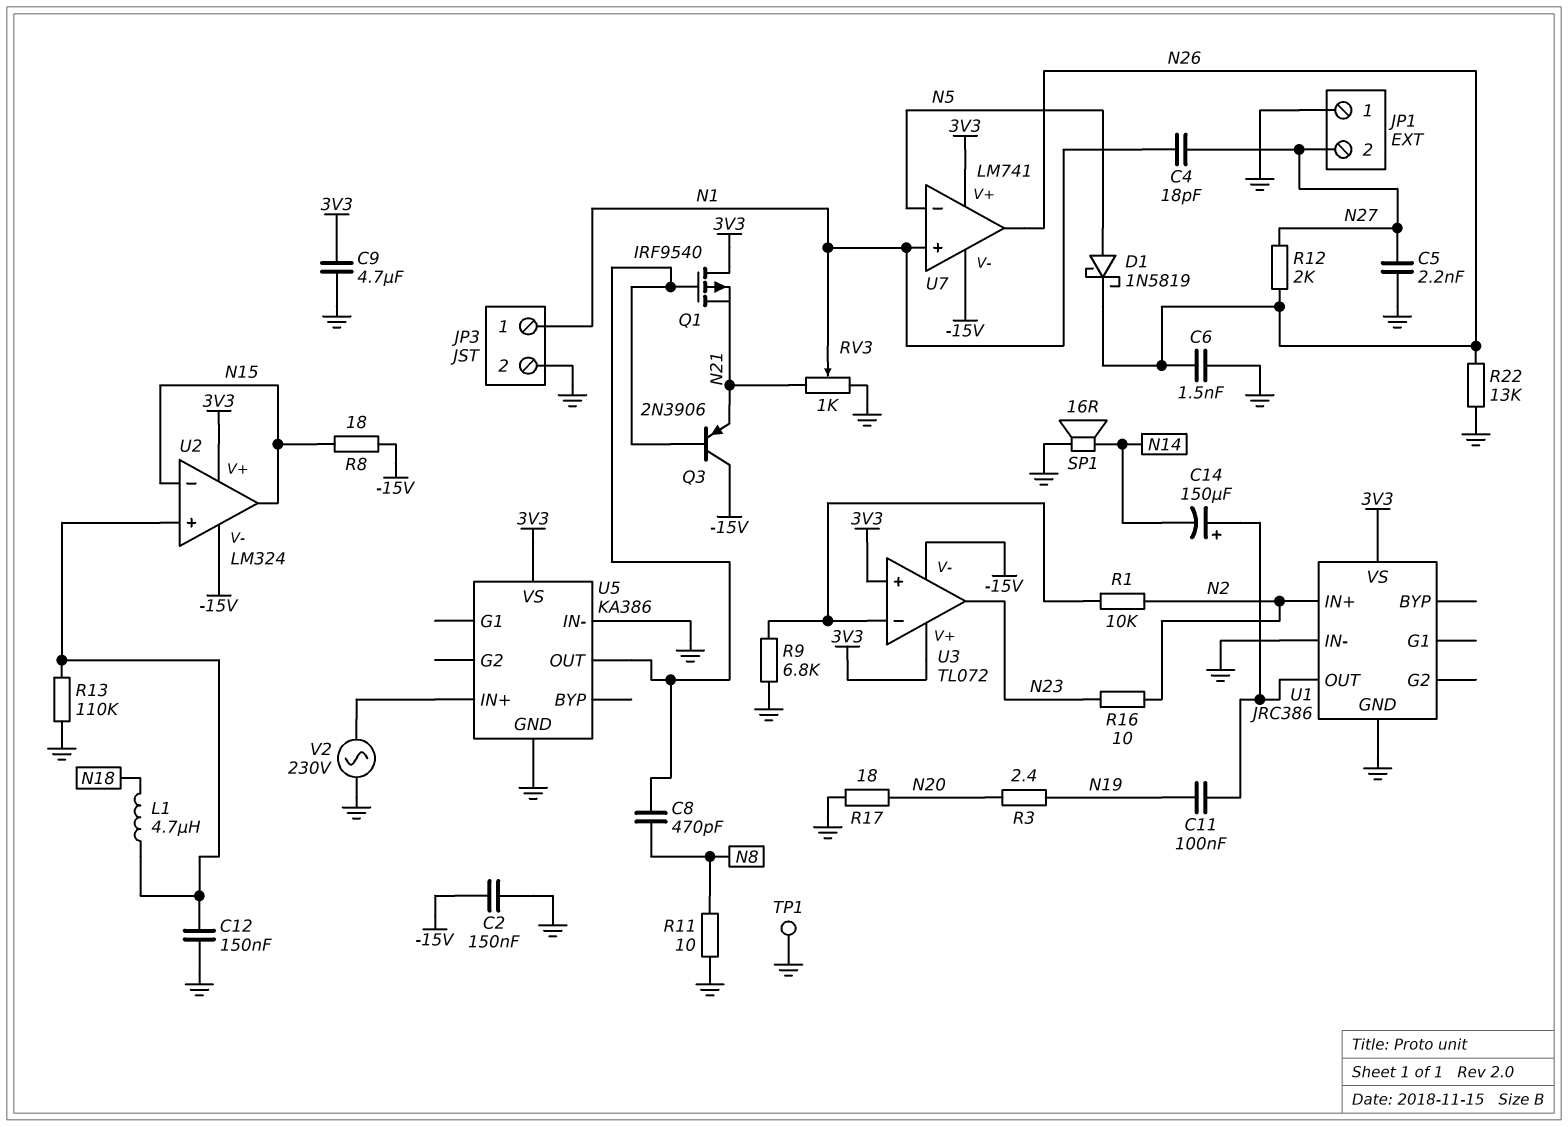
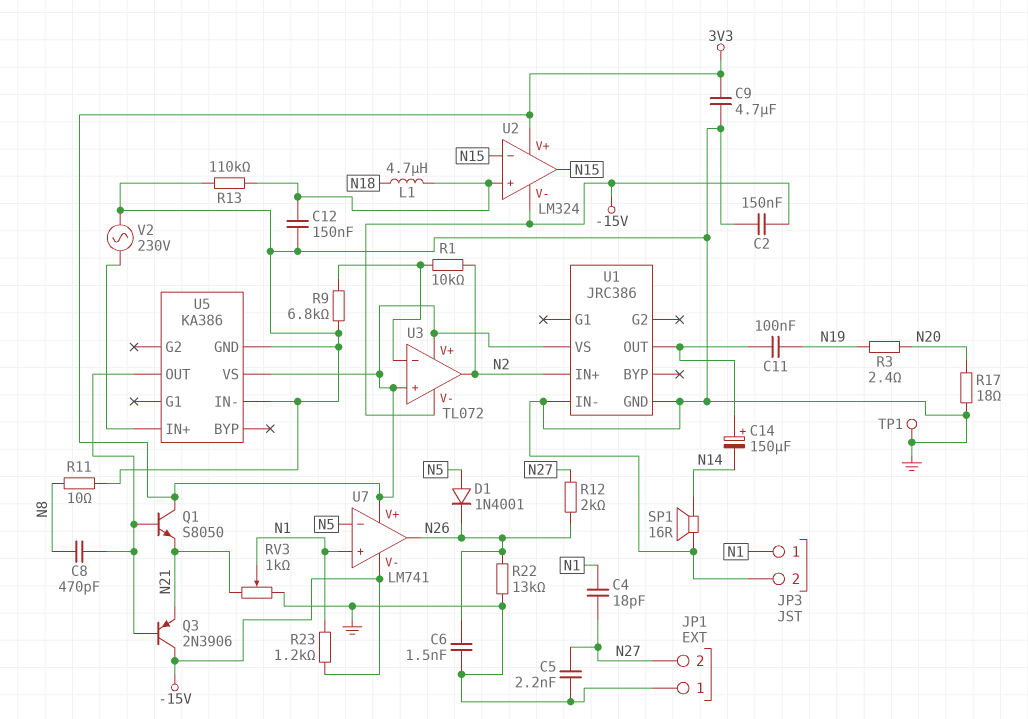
D1: schottky 1N5819 (A N5, K N26) -> diode 1N4001 (A N5, K N26)
Q1: PMOS IRF9540 (G U5/OUT, D 3V3, S N21) -> NPN S8050 (B U5/OUT, C 3V3, E N21)
R8: 18 (-15V, N15) -> none
R16: 10 (N2, N23) -> none
R23: none -> 1.2k (-15V, N1)
U3 pin out: N23 -> N2

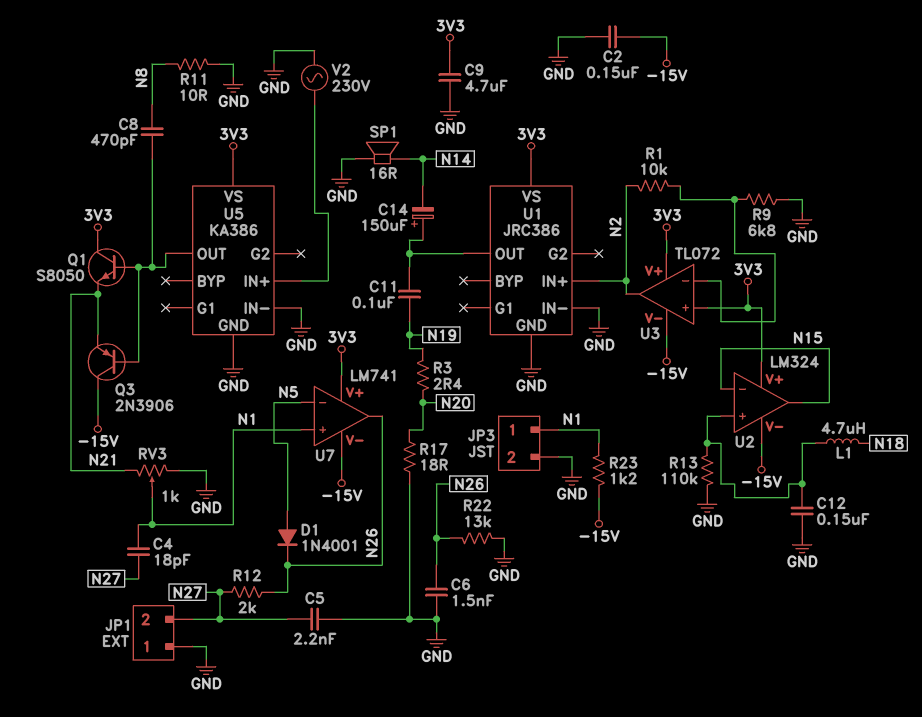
TP1: test point (GND) -> none

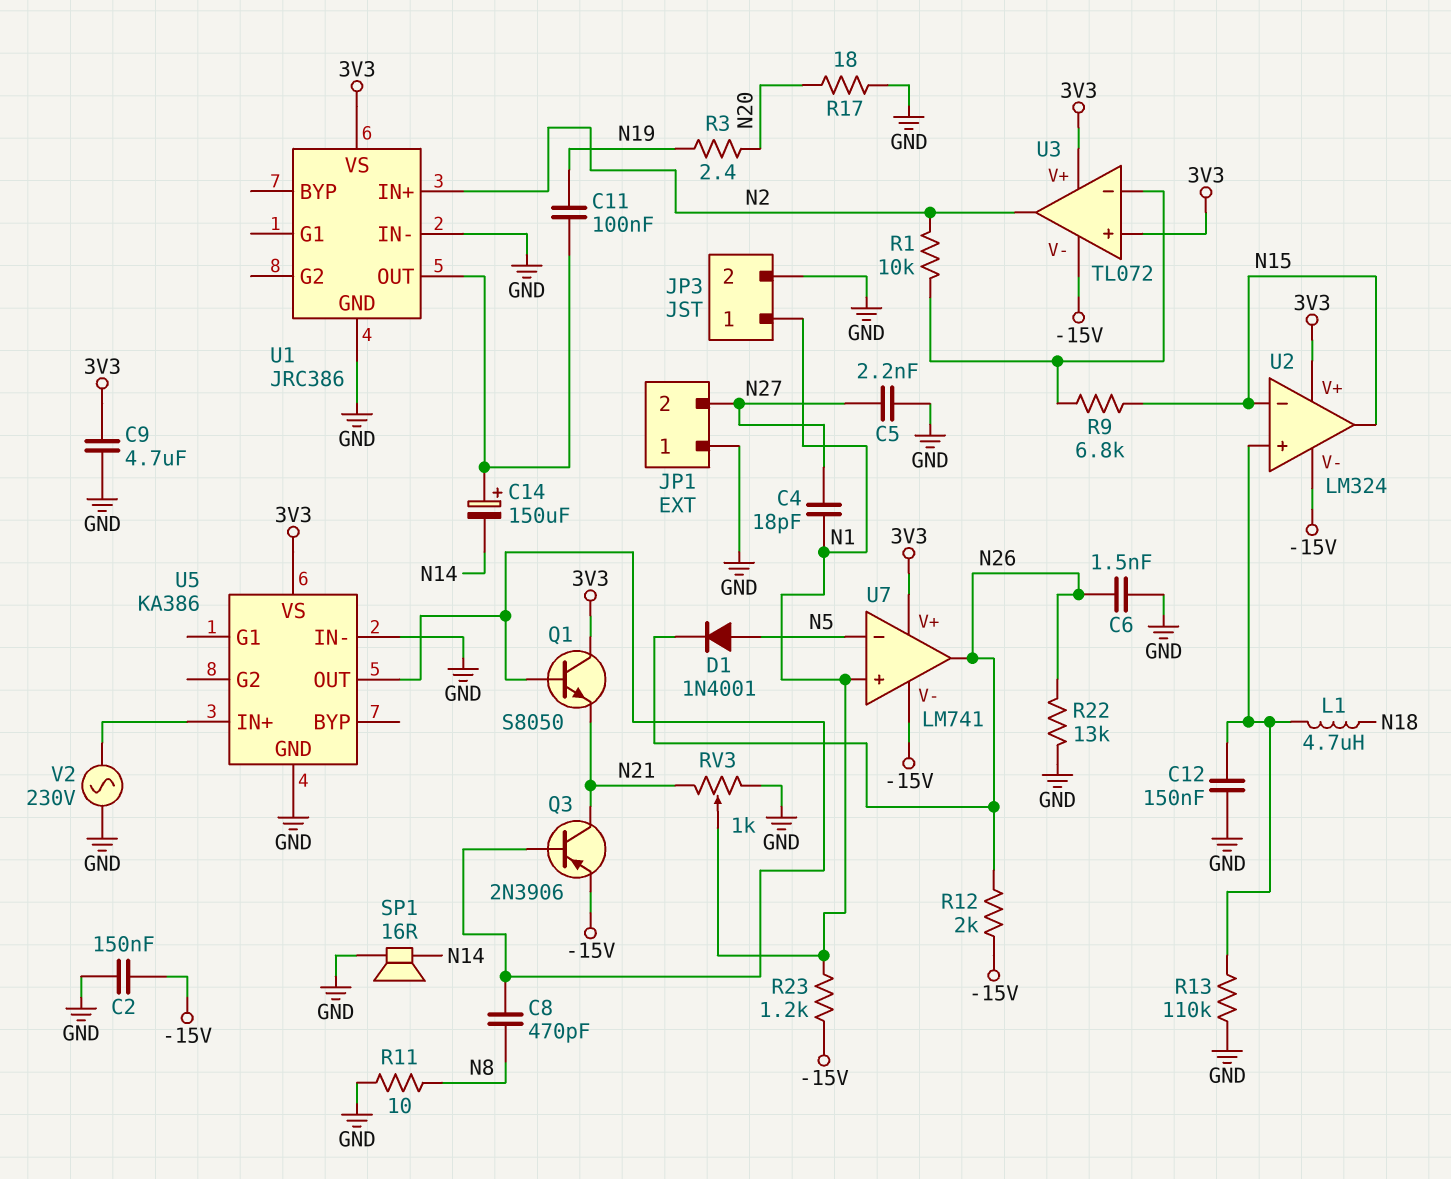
Q3: PNP 2N3906 (B U5/OUT, C -15V, E N21) -> PNP 2N3906 (B U5/OUT, C N21, E -15V)
R9: 6.8k (GND, U3/in-) -> 6.8k (N15, U3/in-)
R12: 2k (N26, N27) -> 2k (-15V, N26)

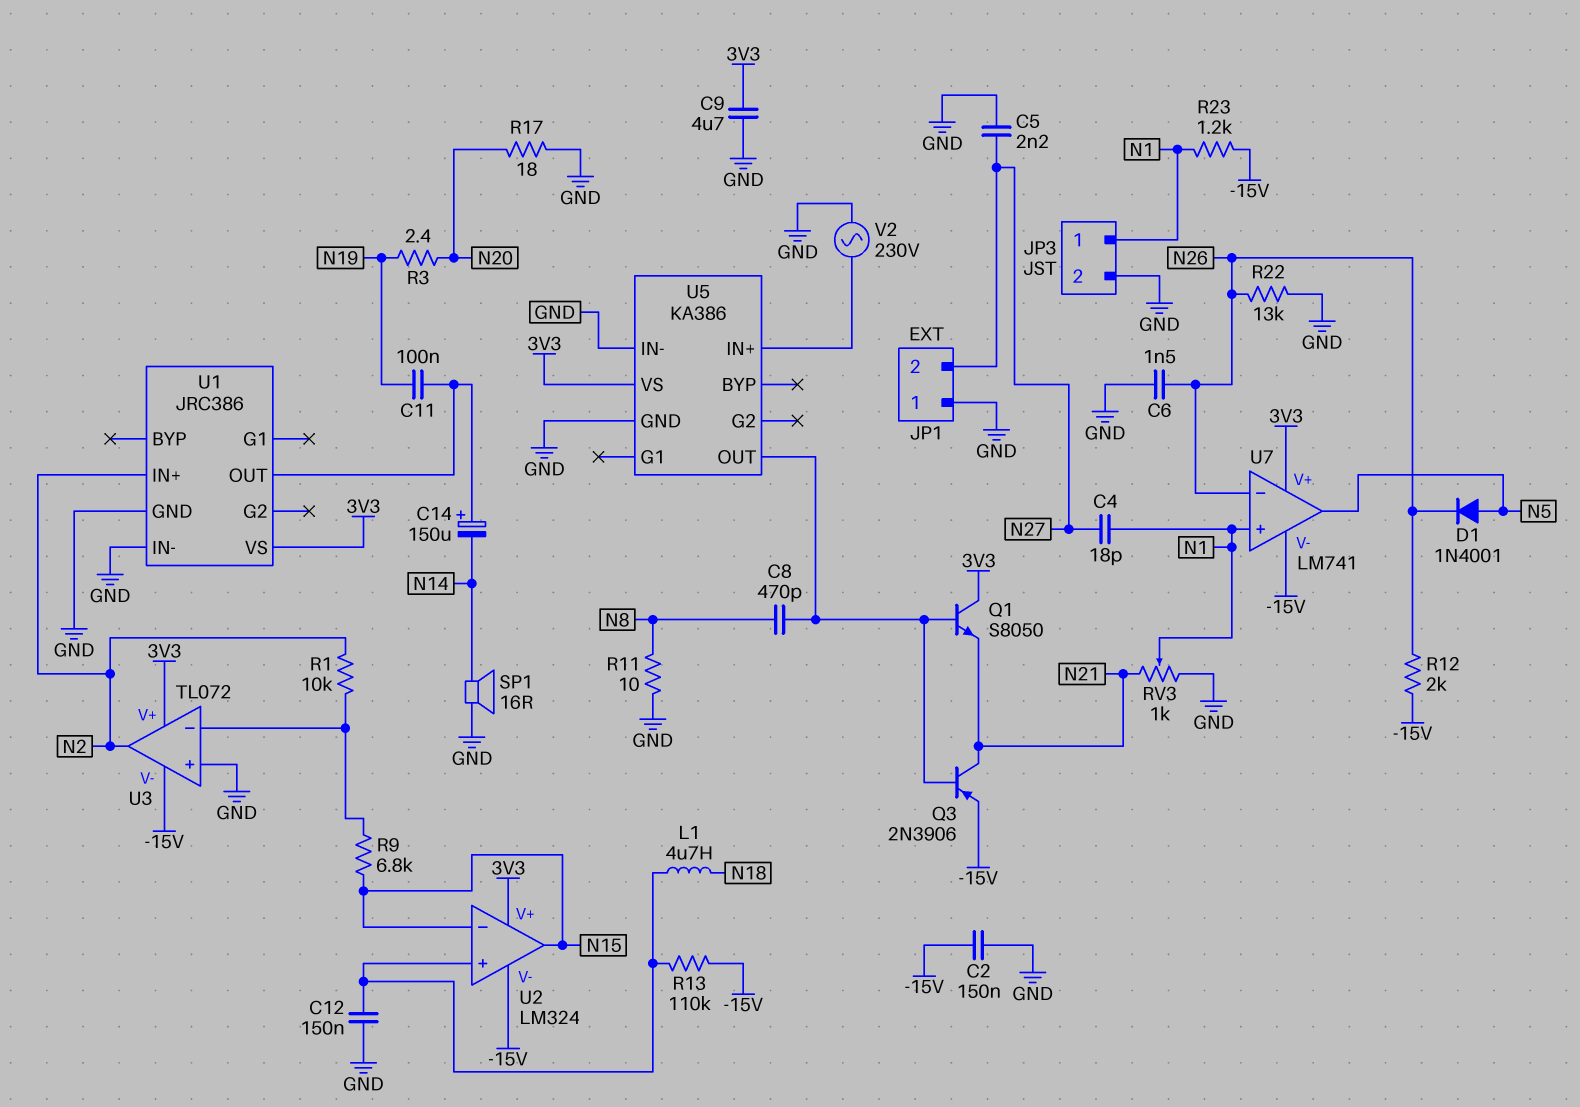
R13: 110k (GND, U2/in+) -> 110k (-15V, U2/in+)
U3 pin in+: 3V3 -> GND
U7 pin in-: N5 -> N26
U7 pin out: N26 -> N5

